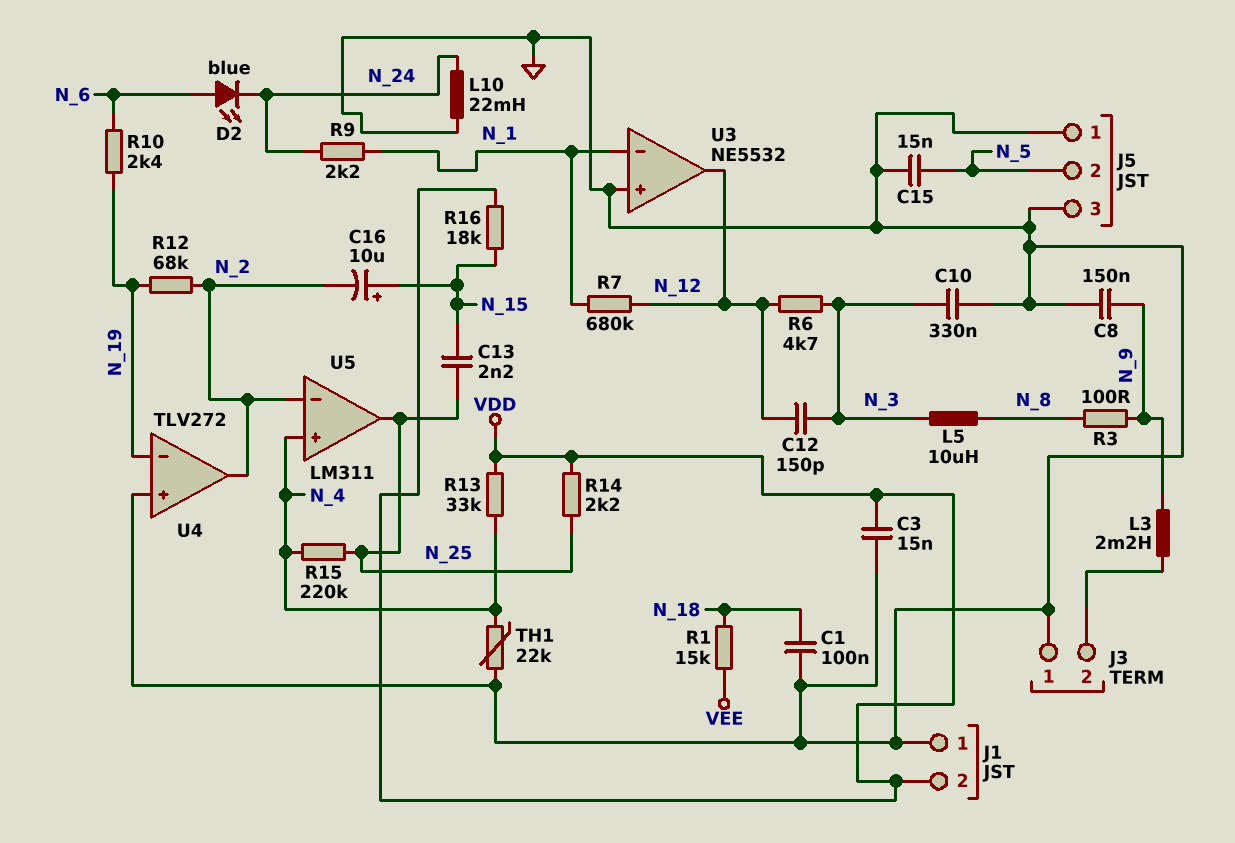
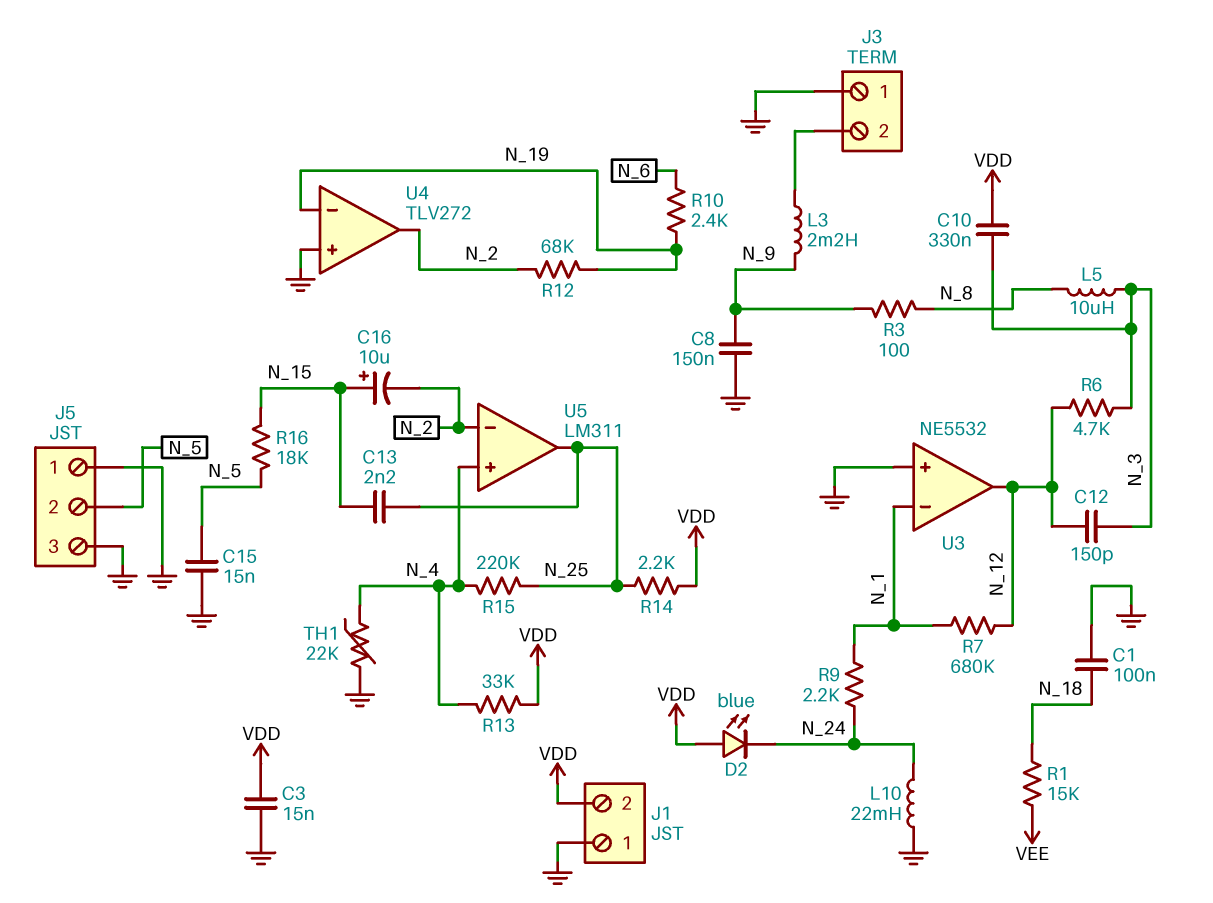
C10: 330nF (GND, N_3) -> 330nF (N_3, VDD)
D2: LED blue (A N_6, K N_24) -> LED blue (A VDD, K N_24)
R16: 18k (N_15, VDD) -> 18k (N_5, N_15)

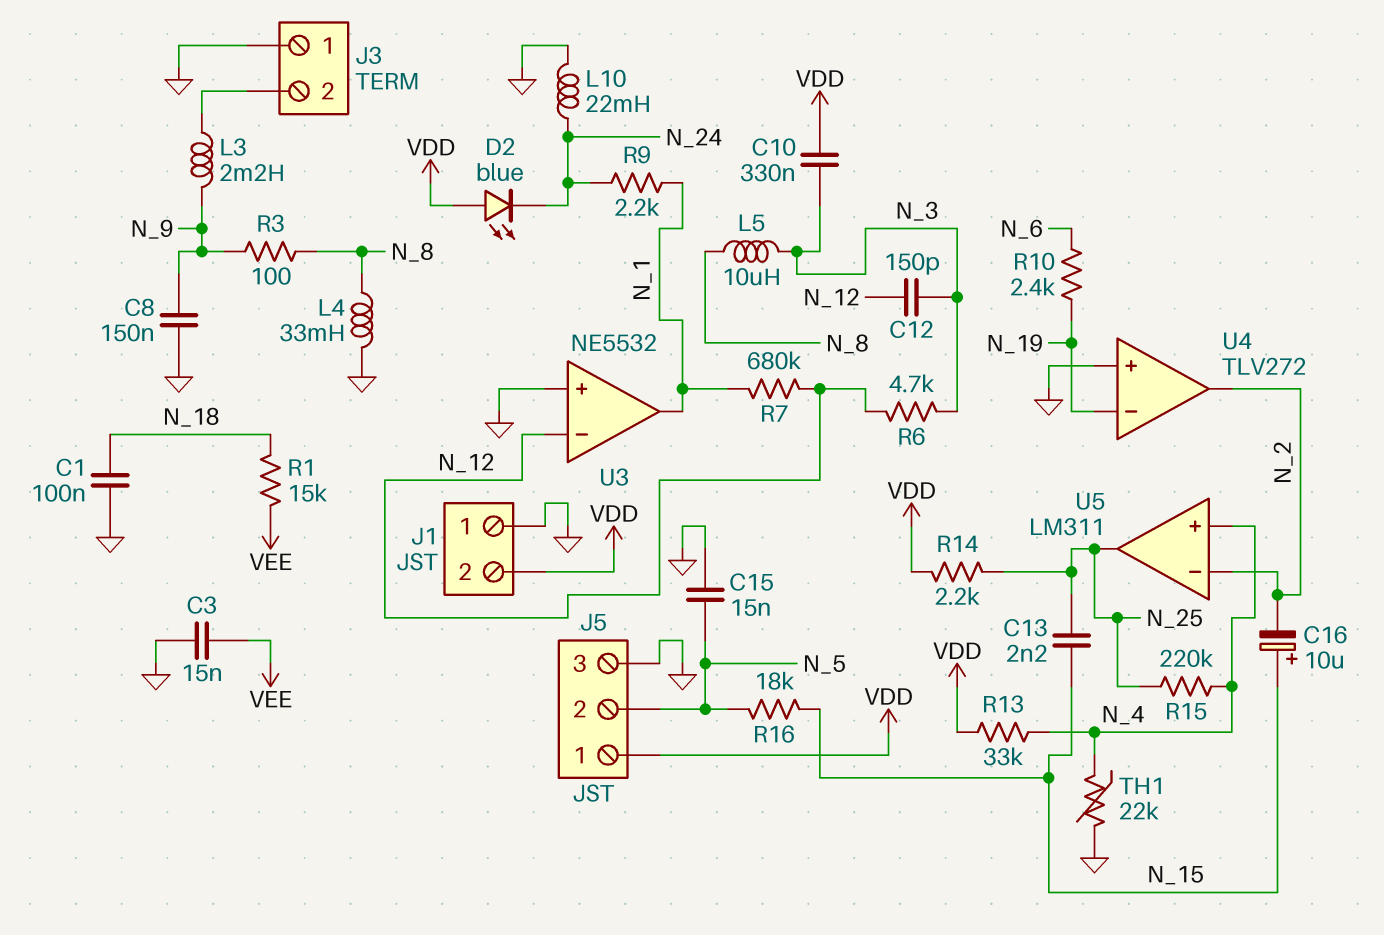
C3: 15nF (GND, VDD) -> 15nF (GND, VEE)
J5 pin 1: GND -> VDD
L4: none -> 33mH (GND, N_8)
R12: 68k (N_2, N_19) -> none
U3 pin in-: N_1 -> N_12
U3 pin out: N_12 -> N_1

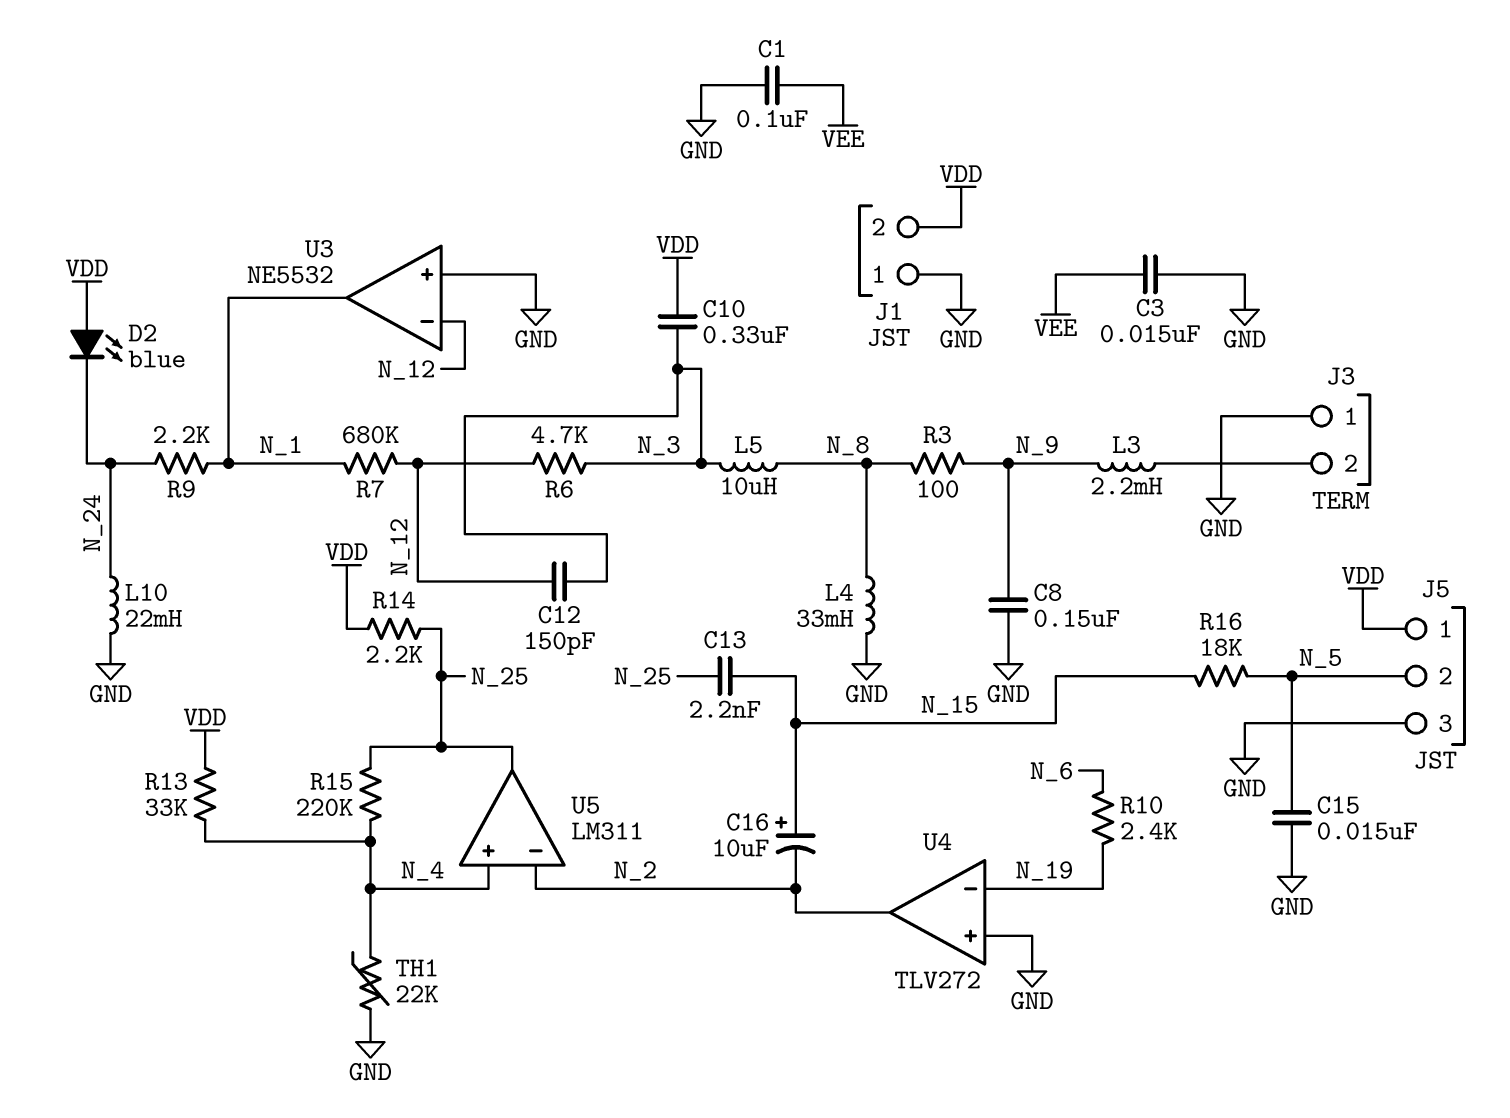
C1: 100nF (GND, N_18) -> 100nF (GND, VEE)
R1: 15k (N_18, VEE) -> none

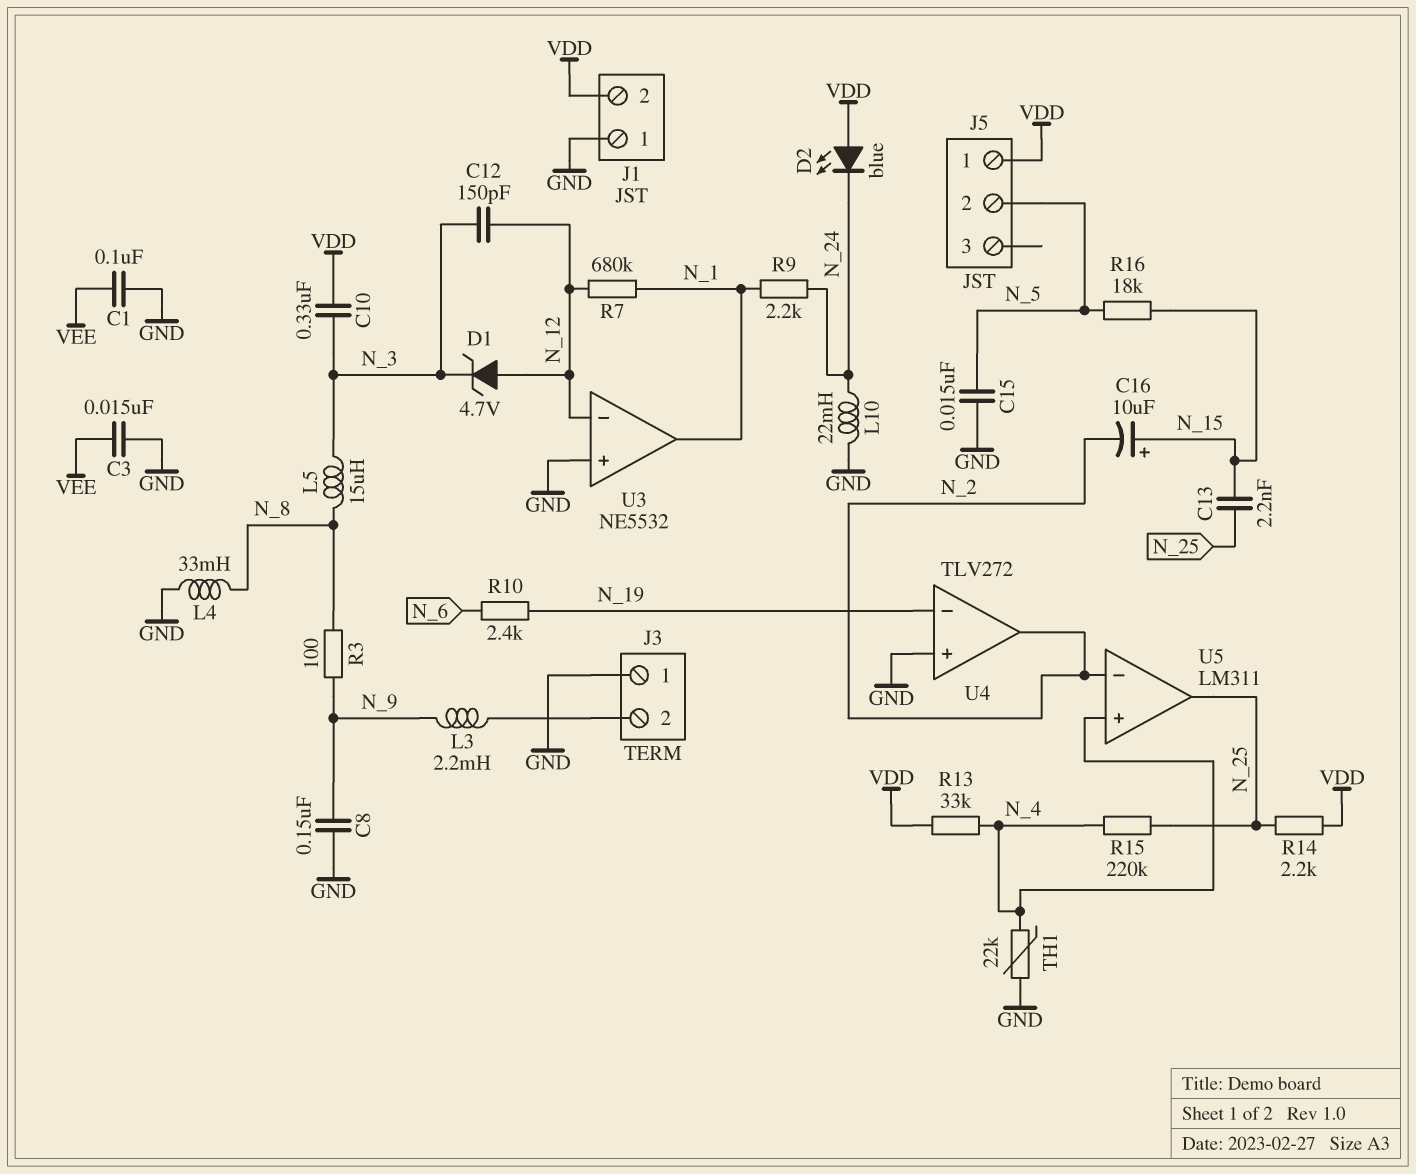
D1: none -> zener 4.7V (A N_12, K N_3)
J5 pin 3: GND -> none
L5: 10uH (N_3, N_8) -> 15uH (N_3, N_8)
R6: 4.7k (N_3, N_12) -> none

